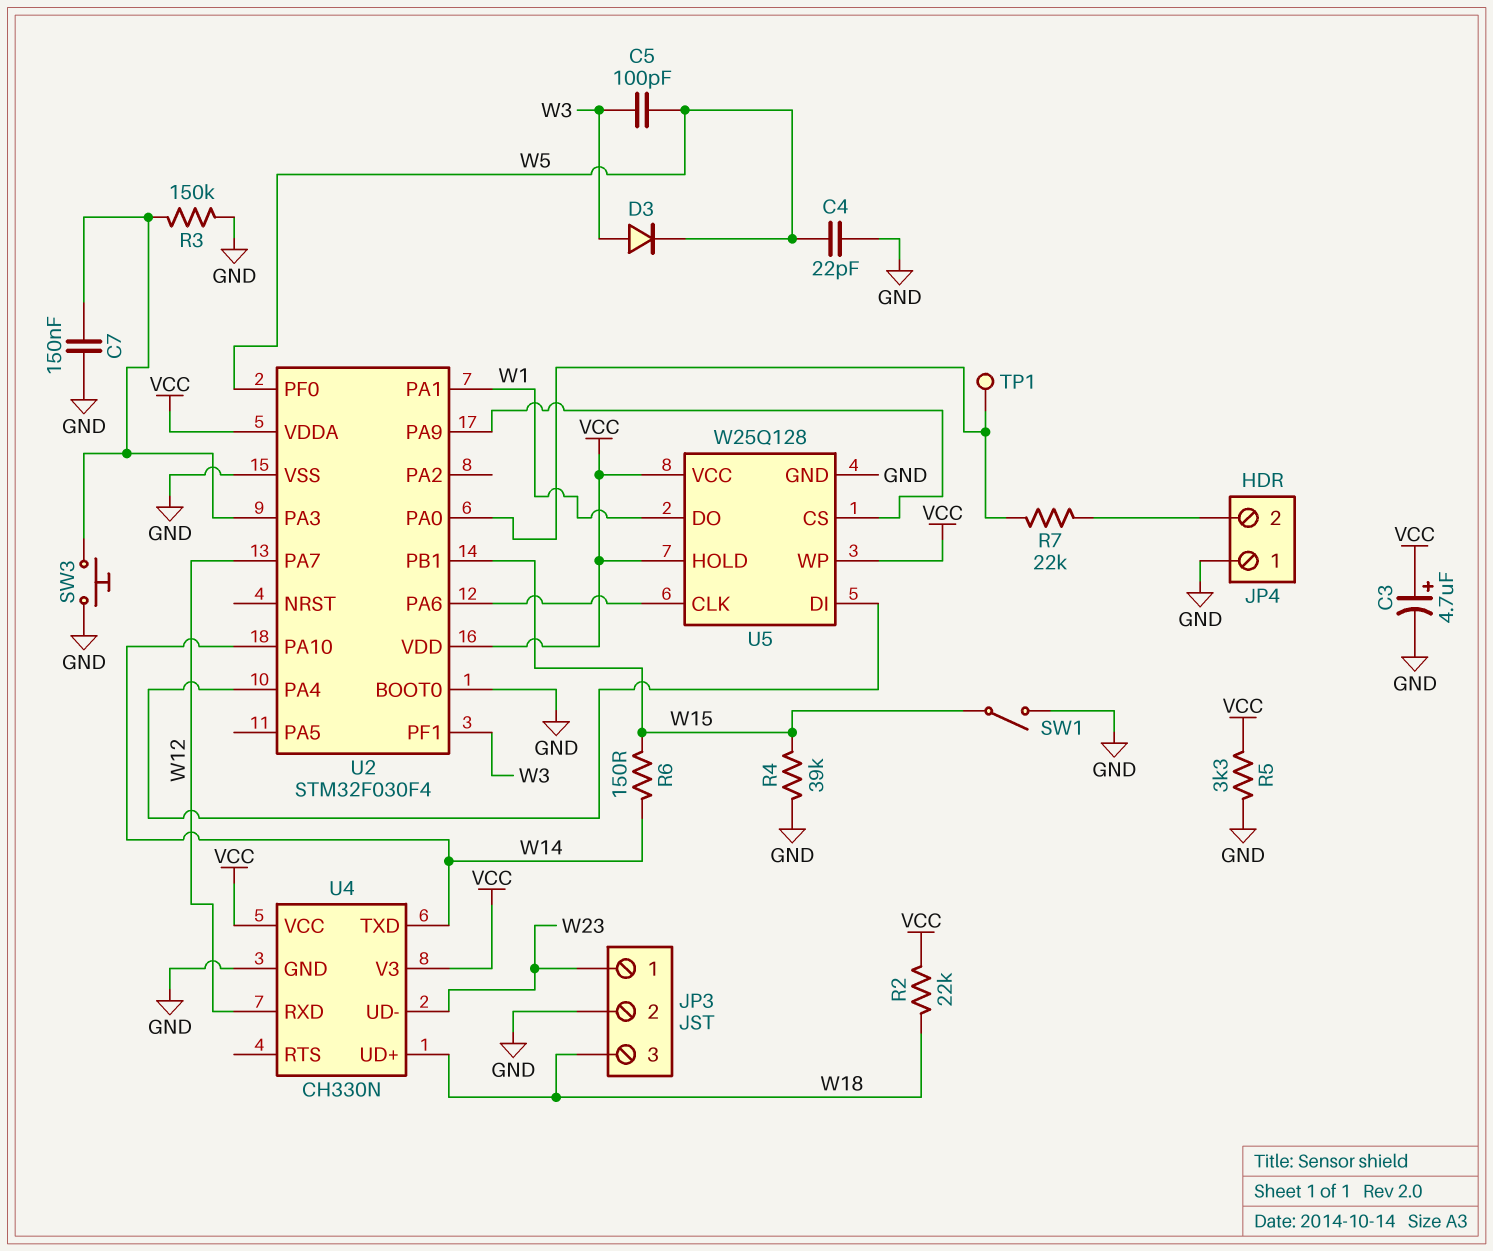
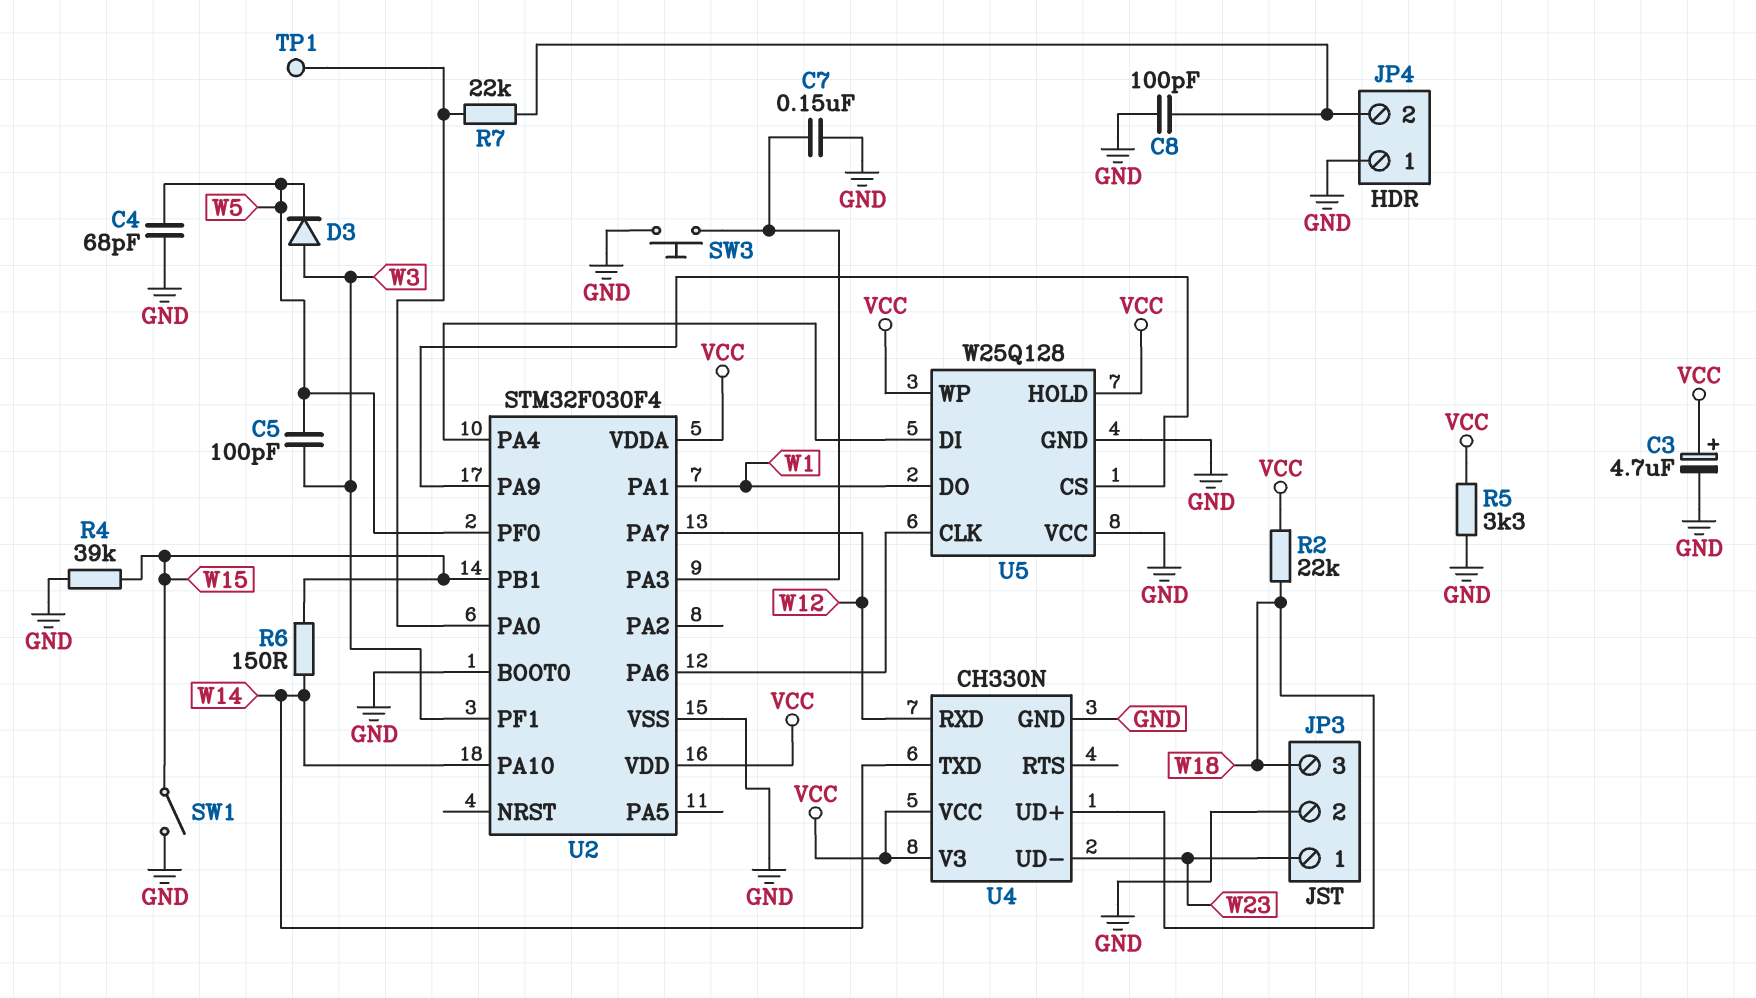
C4: 22pF (GND, W5) -> 68pF (GND, W5)
C8: none -> 100pF (GND, JP4/2)
R3: 150k (GND, U2/PA3) -> none
U5 pin VCC: VCC -> GND

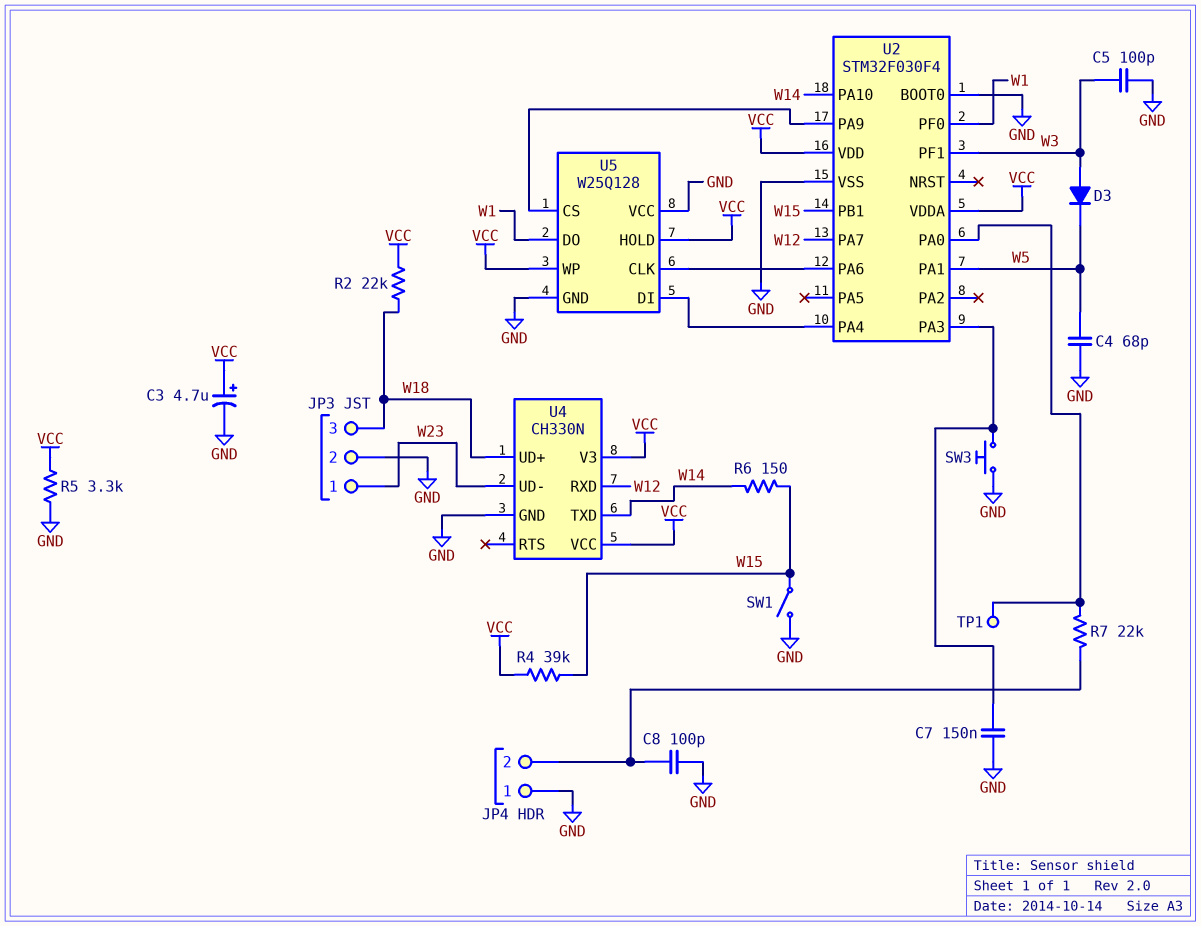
C5: 100pF (W3, W5) -> 100pF (GND, W3)
R4: 39k (GND, W15) -> 39k (VCC, W15)
U2 pin PA1: W1 -> W5
U2 pin PF0: W5 -> W1

